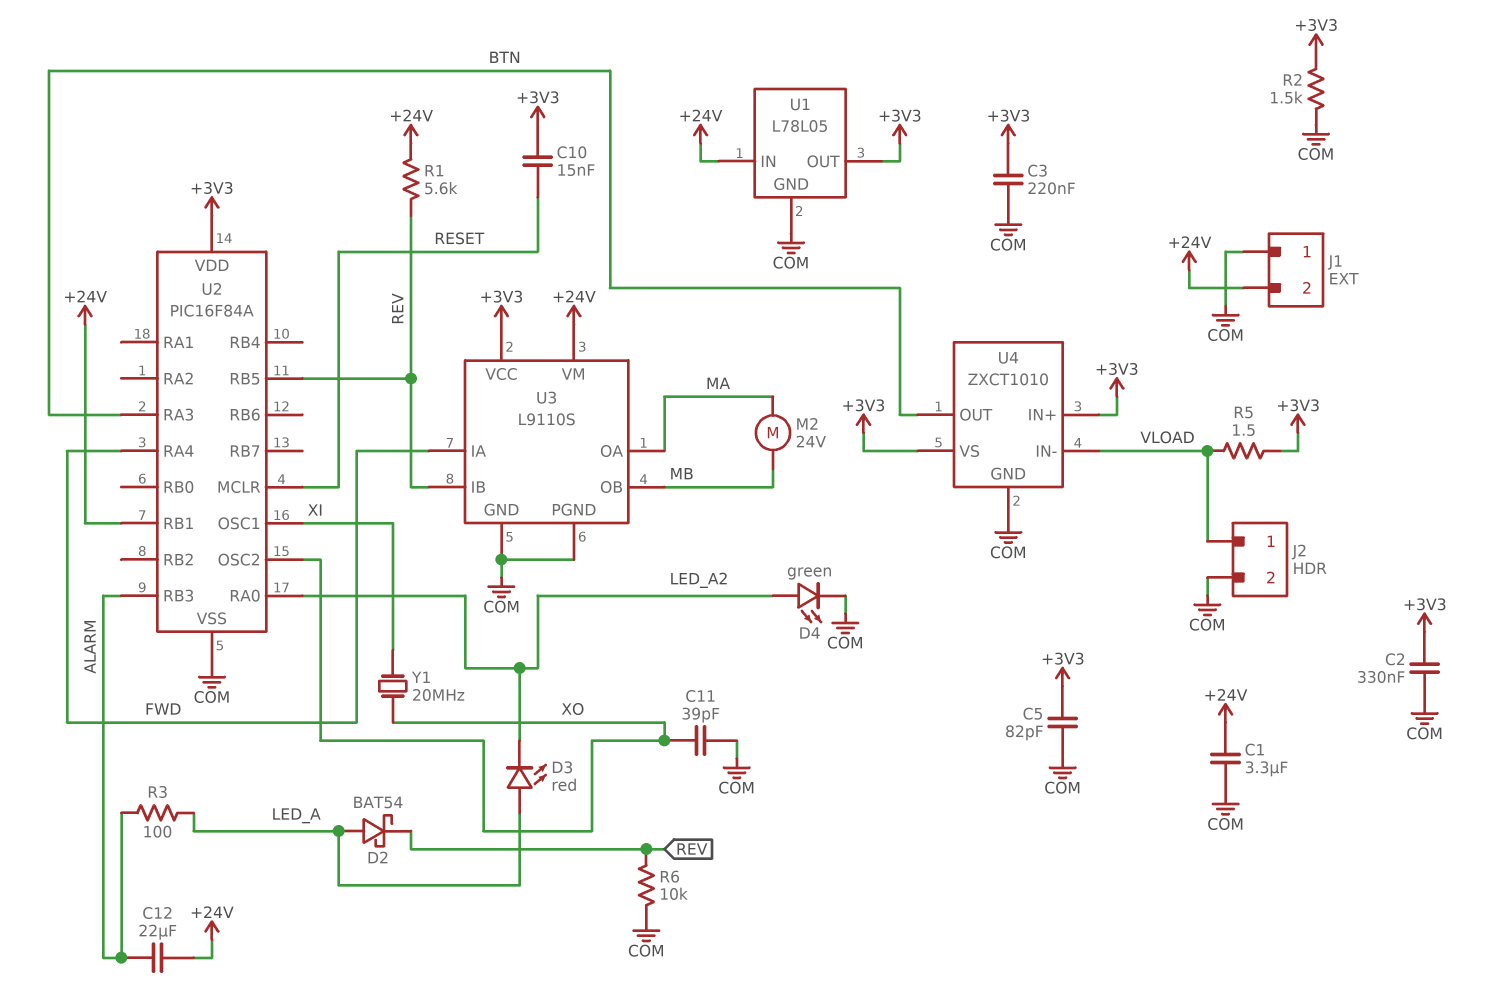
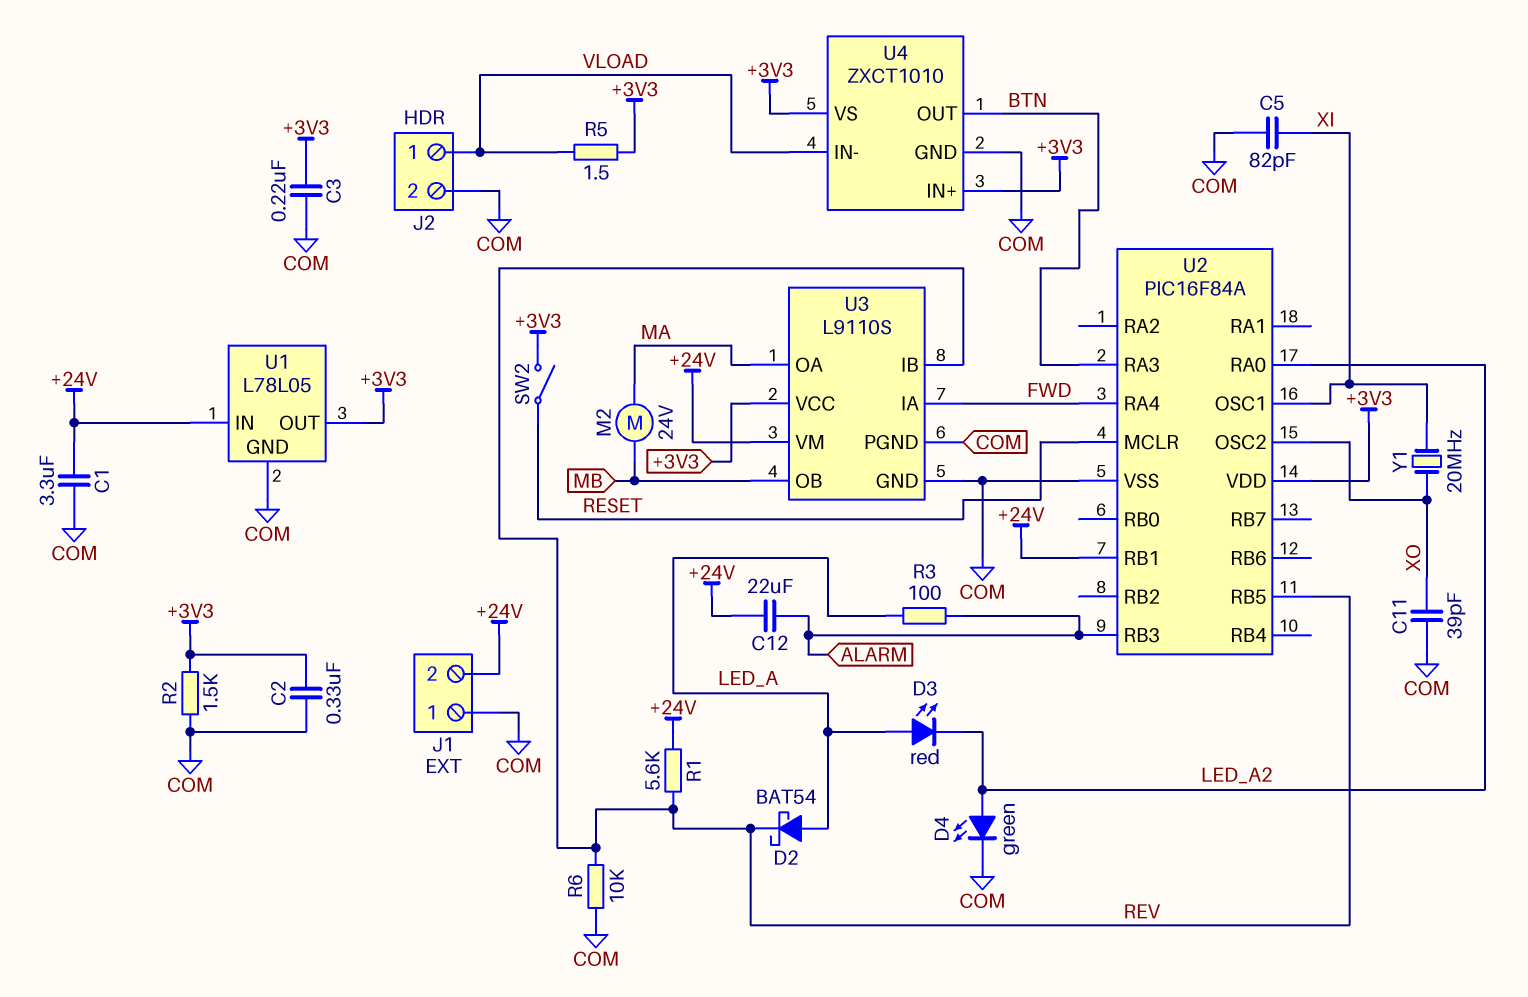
C5: 82pF (+3V3, COM) -> 82pF (COM, XI)
C10: 15nF (+3V3, RESET) -> none
SW2: none -> switch (+3V3, RESET)

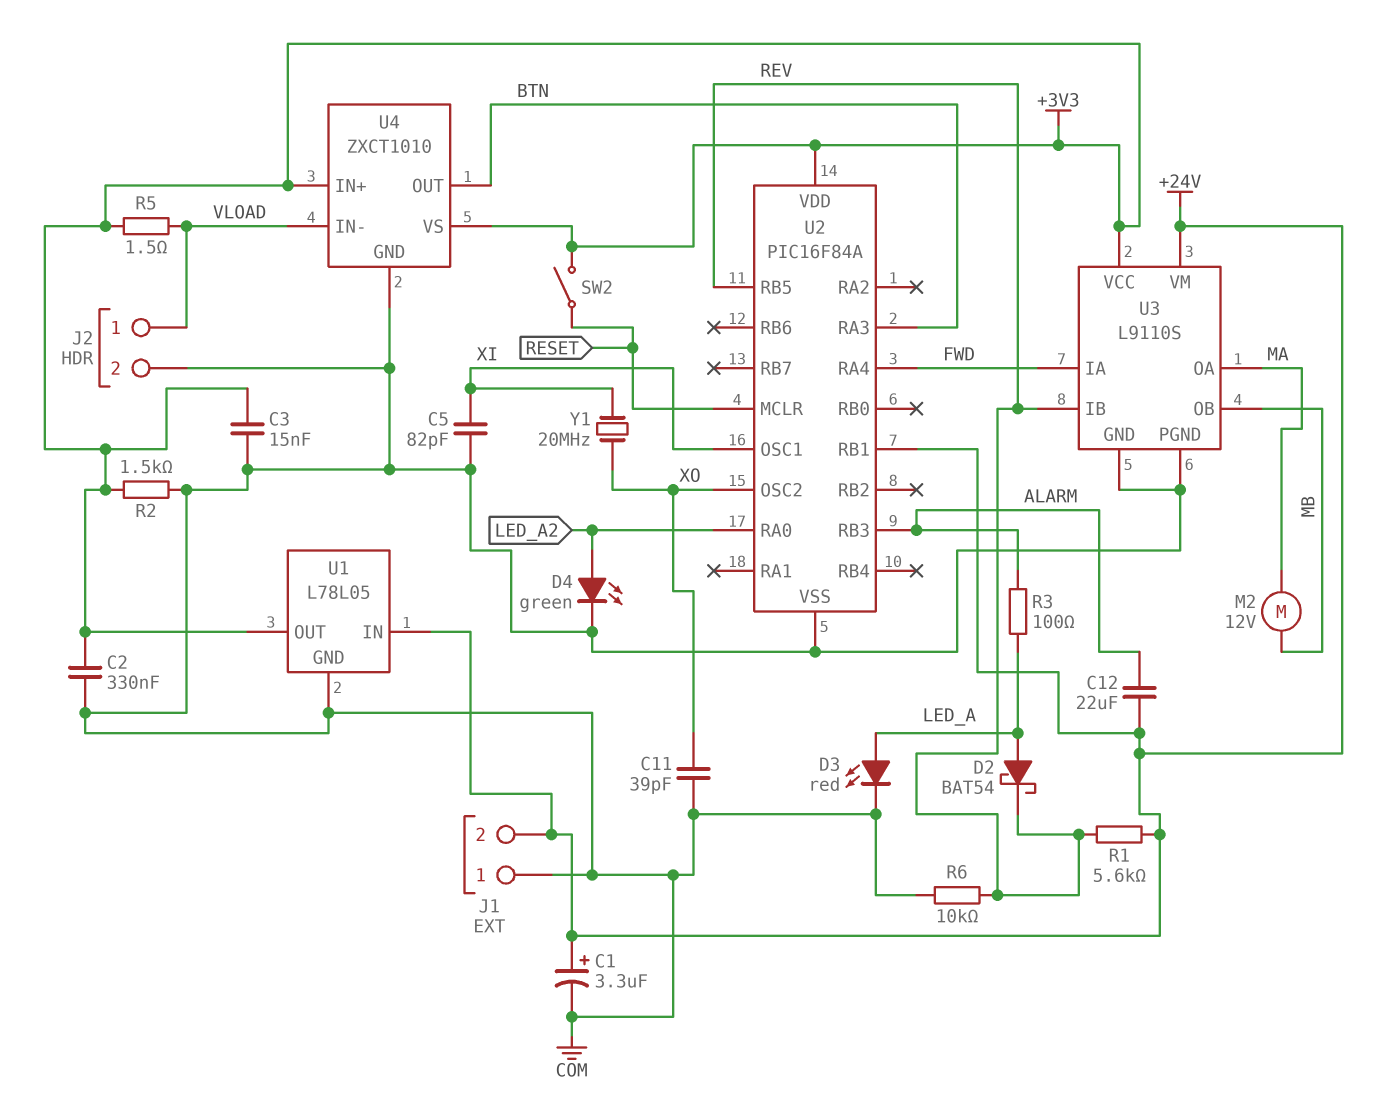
C1: 3.3uF (+24V, COM) -> 3.3uF (plus +24V, minus COM)
C3: 220nF (+3V3, COM) -> 15nF (+3V3, COM)
D3: LED red (A LED_A, K LED_A2) -> LED red (A LED_A, K COM)
M2: motor 24V (MA, MB) -> motor 12V (MA, MB)

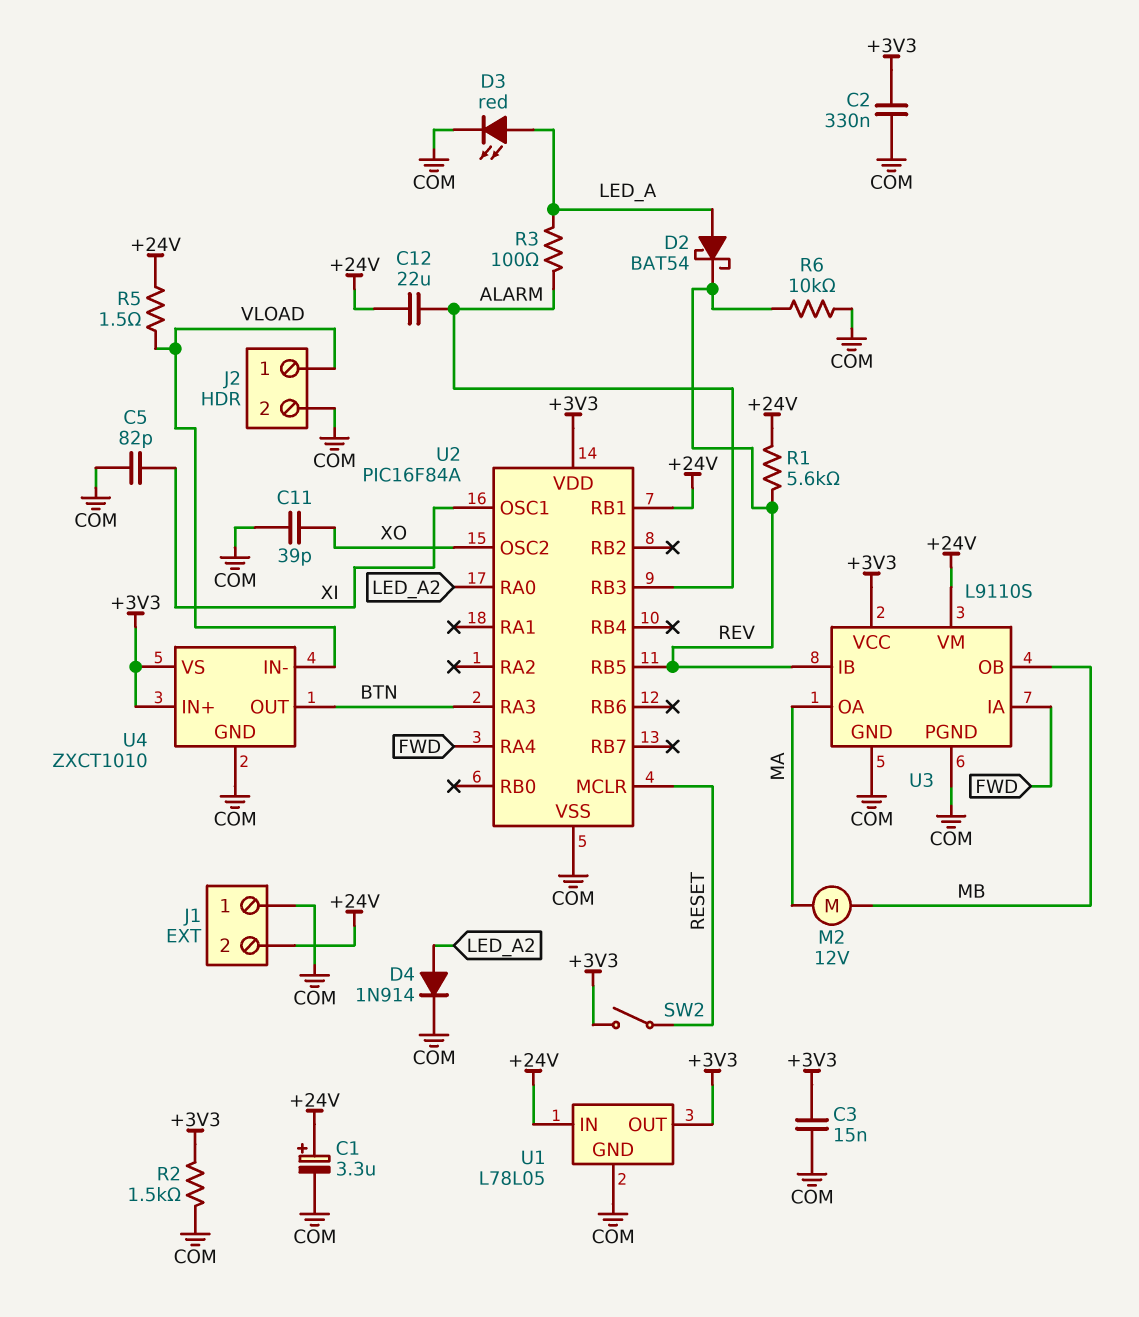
D4: LED green (A LED_A2, K COM) -> diode 1N914 (A LED_A2, K COM)
R5: 1.5 (+3V3, VLOAD) -> 1.5 (+24V, VLOAD)
Y1: 20MHz (XI, XO) -> none

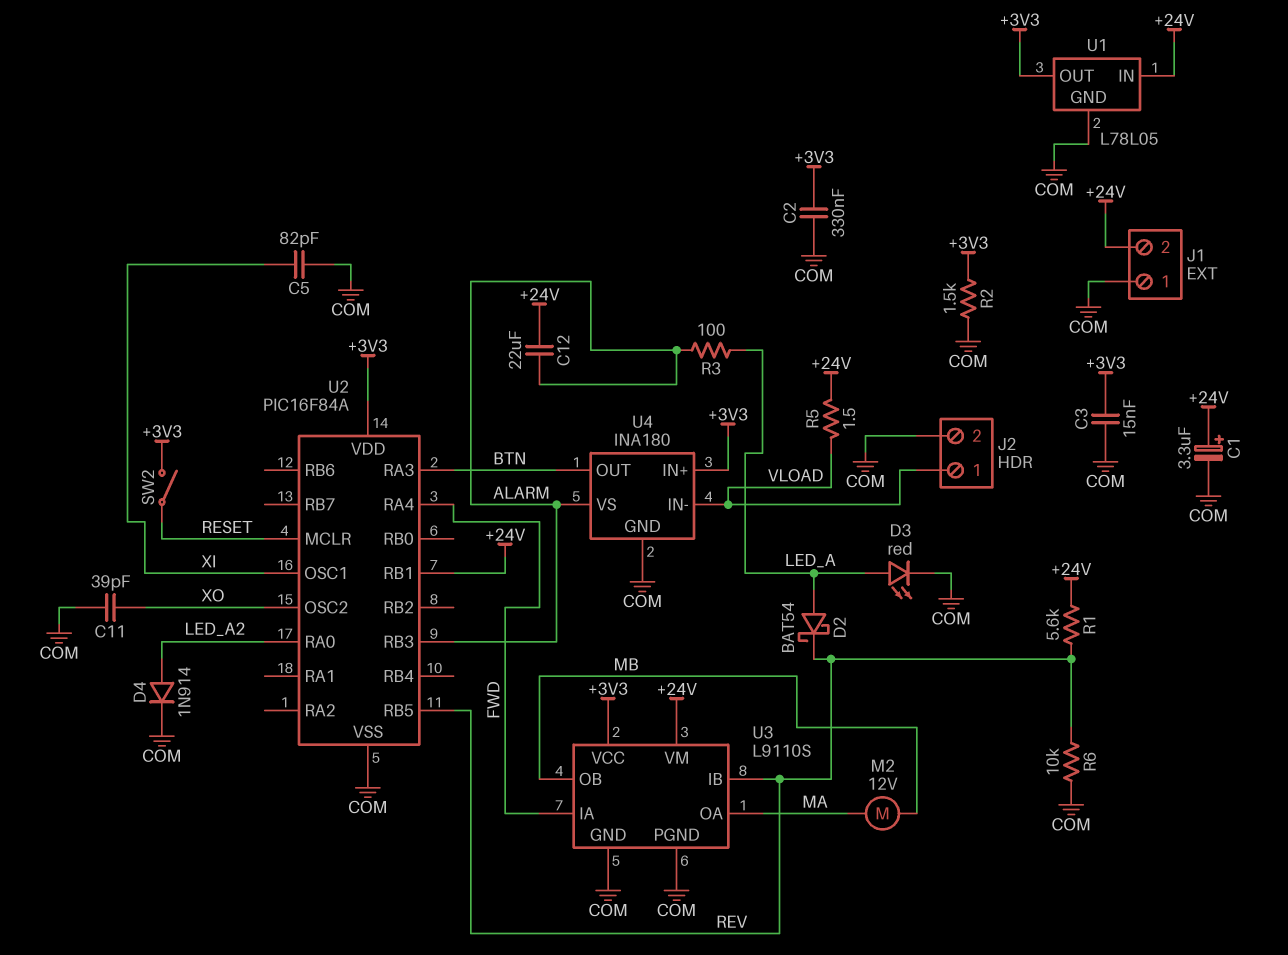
U4: ZXCT1010 -> INA180
U4 pin VS: +3V3 -> ALARM

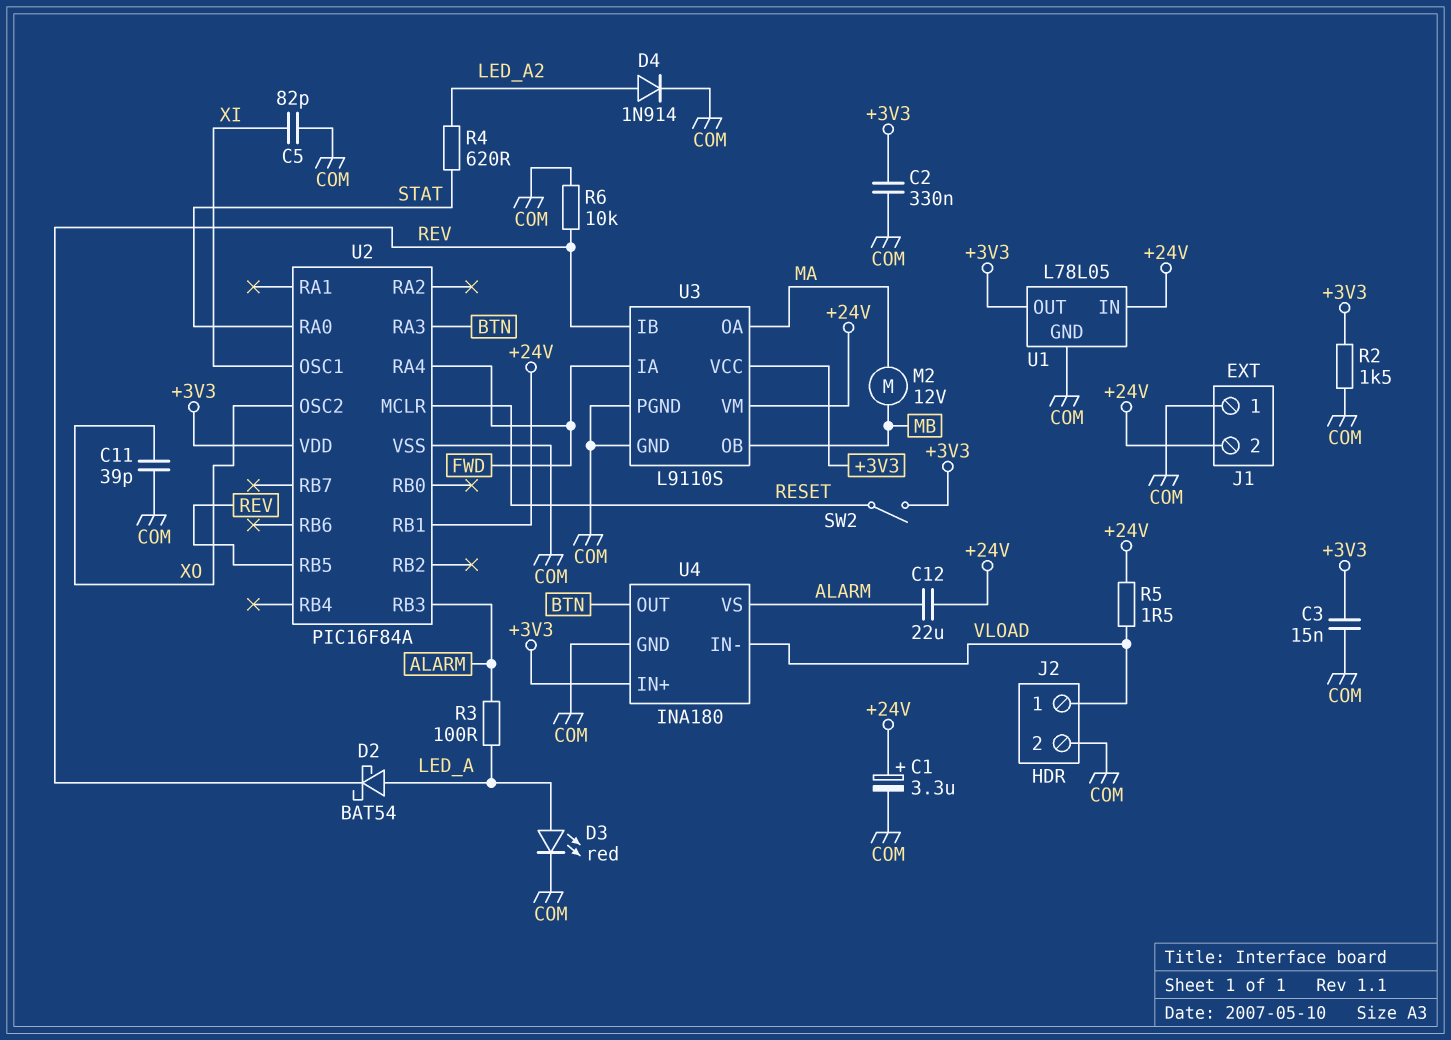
R1: 5.6k (+24V, REV) -> none
R4: none -> 620 (LED_A2, STAT)
U2 pin RA0: LED_A2 -> STAT

